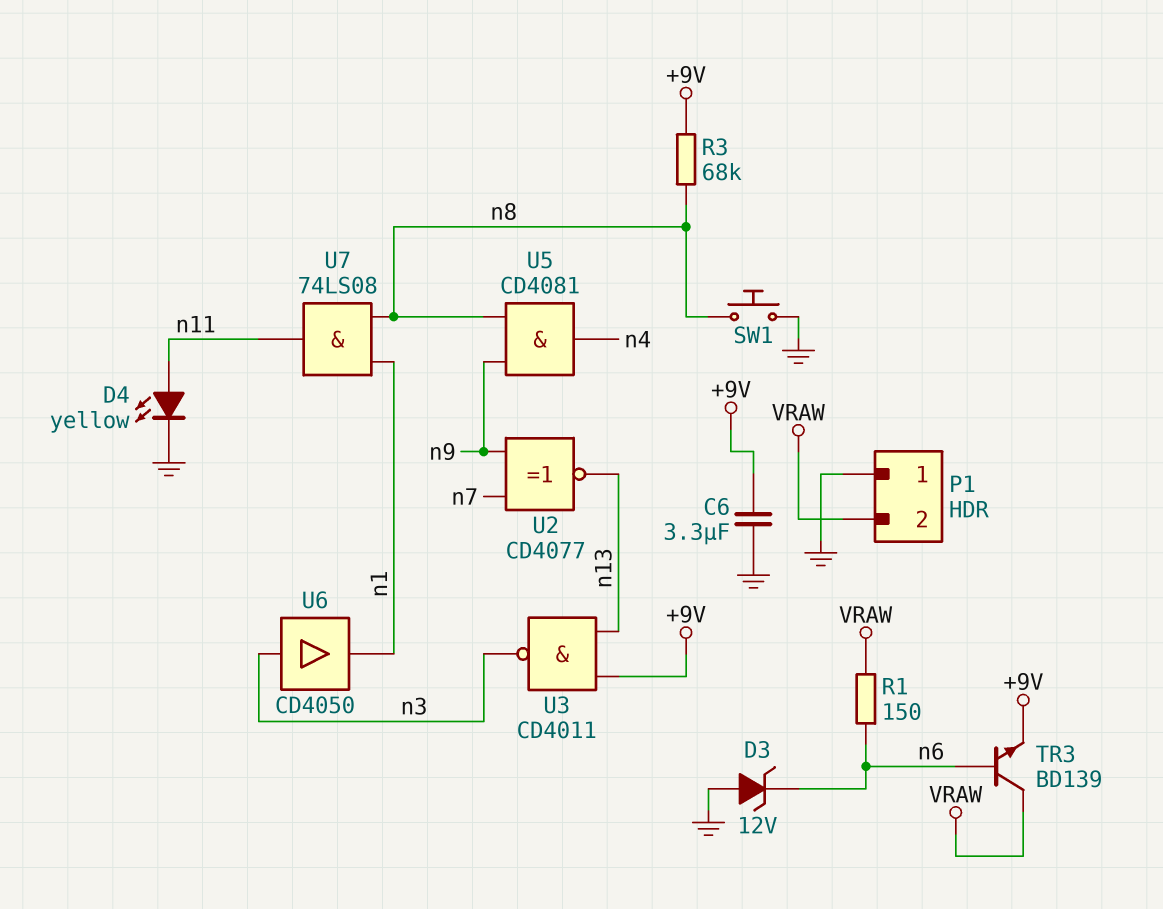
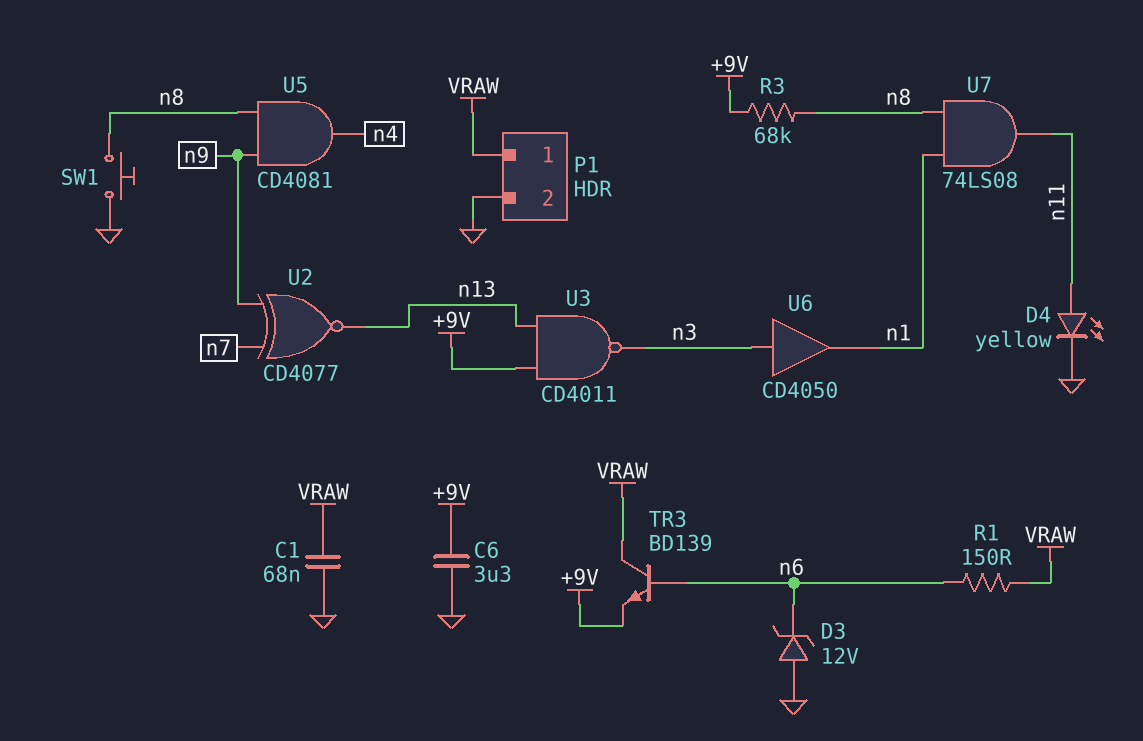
C1: none -> 68nF (GND, VRAW)
P1 pin 1: GND -> VRAW
P1 pin 2: VRAW -> GND

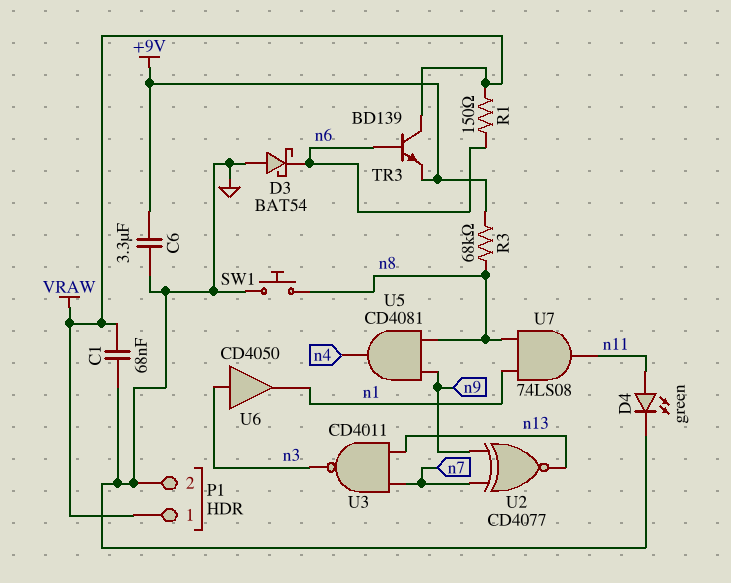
D3: zener 12V (A GND, K n6) -> schottky BAT54 (A GND, K n6)
D4: LED yellow (A n11, K GND) -> LED green (A n11, K GND)
U3: NAND CD4011 (in +9V, in n13, out n3) -> NAND CD4011 (in n7, in n13, out n3)

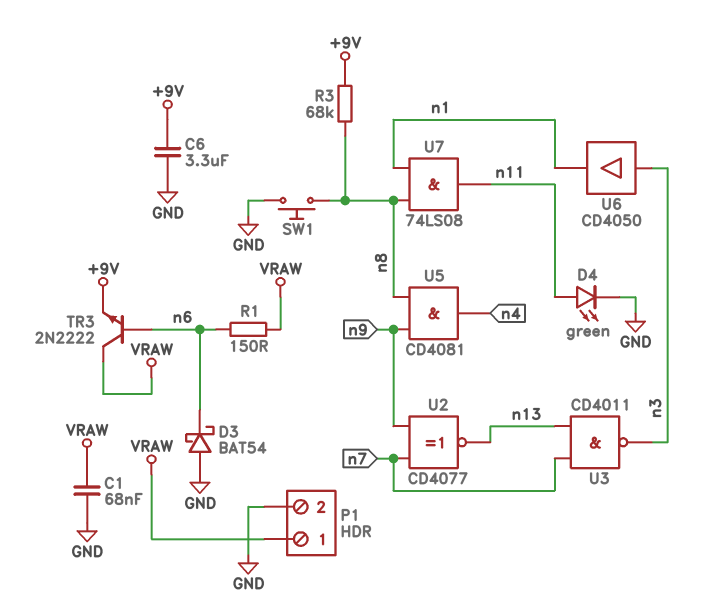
TR3: NPN BD139 (B n6, C VRAW, E +9V) -> NPN 2N2222 (B n6, C VRAW, E +9V)

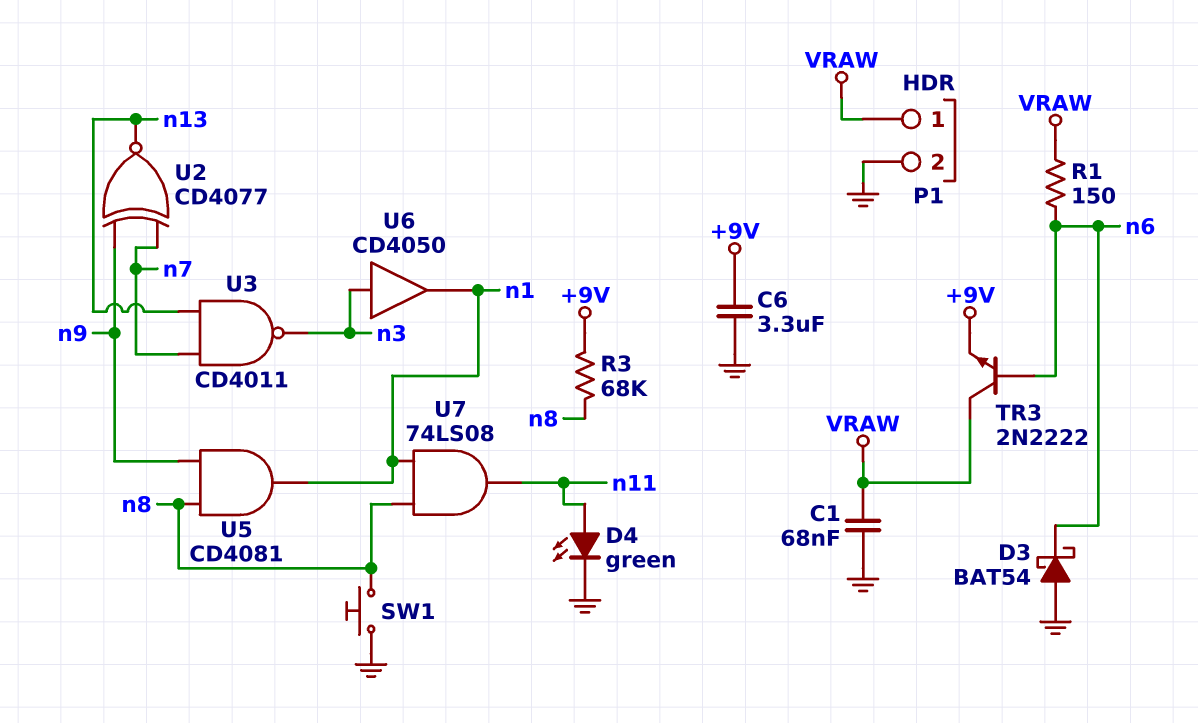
U5: AND CD4081 (in n8, in n9, out n4) -> AND CD4081 (in n8, in n9, out n1)

